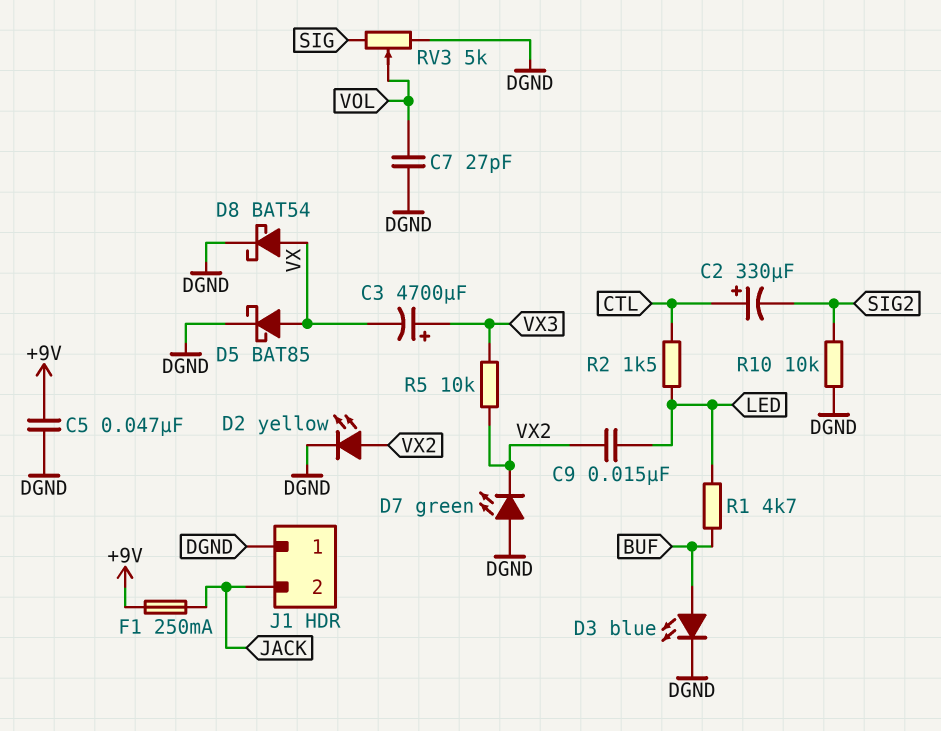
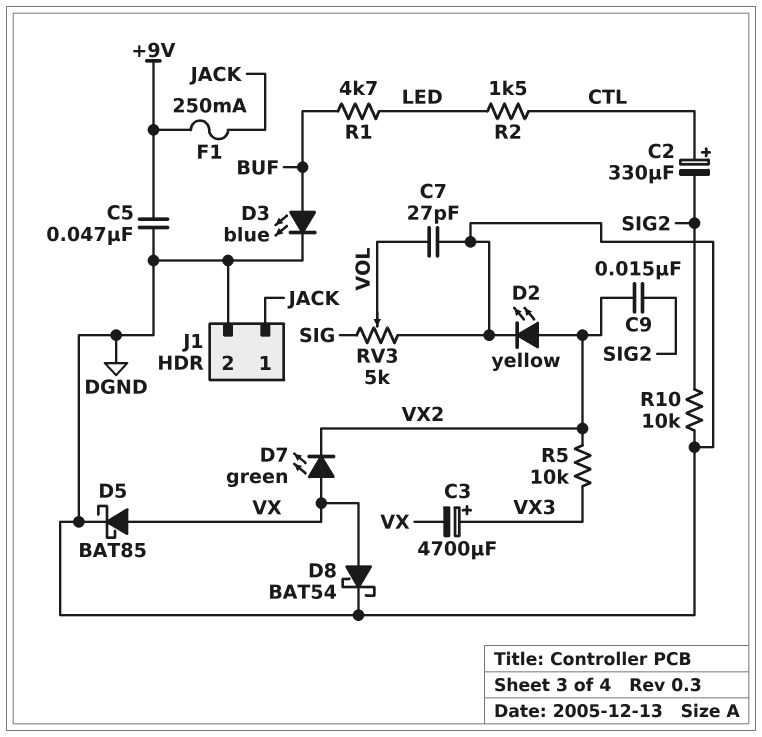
C9: 15nF (LED, VX2) -> 15nF (SIG2, VX2)
D7: LED green (A DGND, K VX2) -> LED green (A VX, K VX2)
J1 pin 1: DGND -> JACK
J1 pin 2: JACK -> DGND

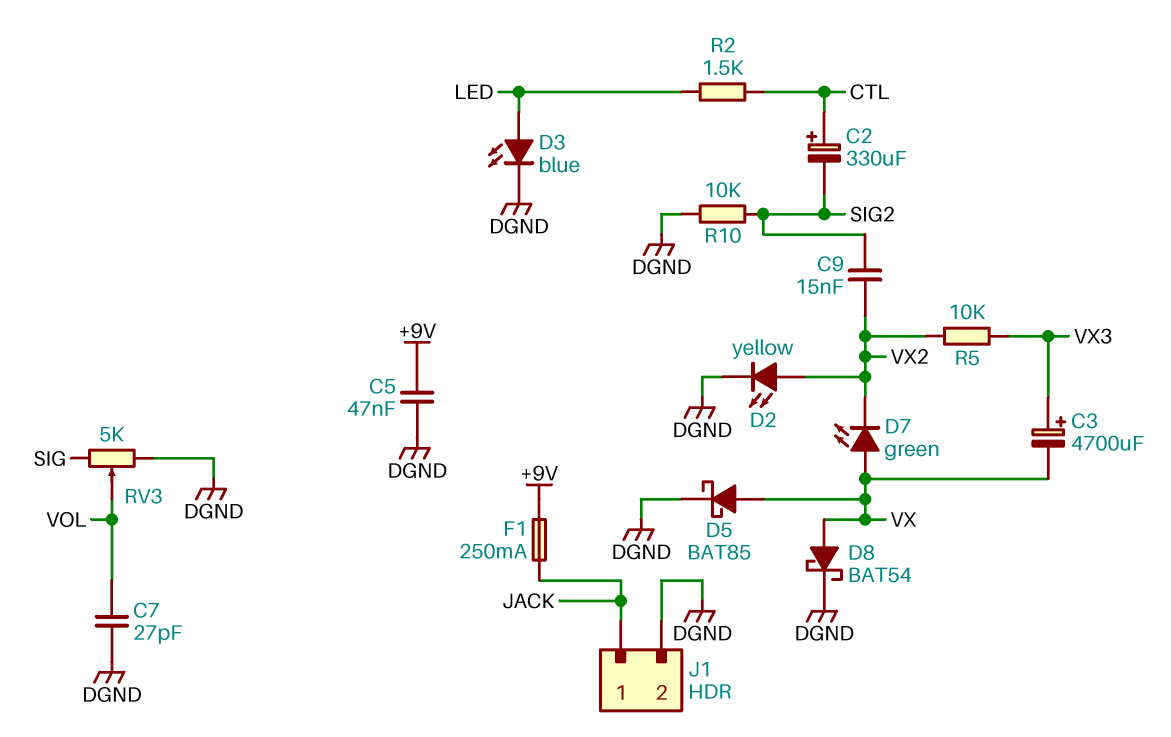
D3: LED blue (A BUF, K DGND) -> LED blue (A LED, K DGND)
R1: 4.7k (BUF, LED) -> none

